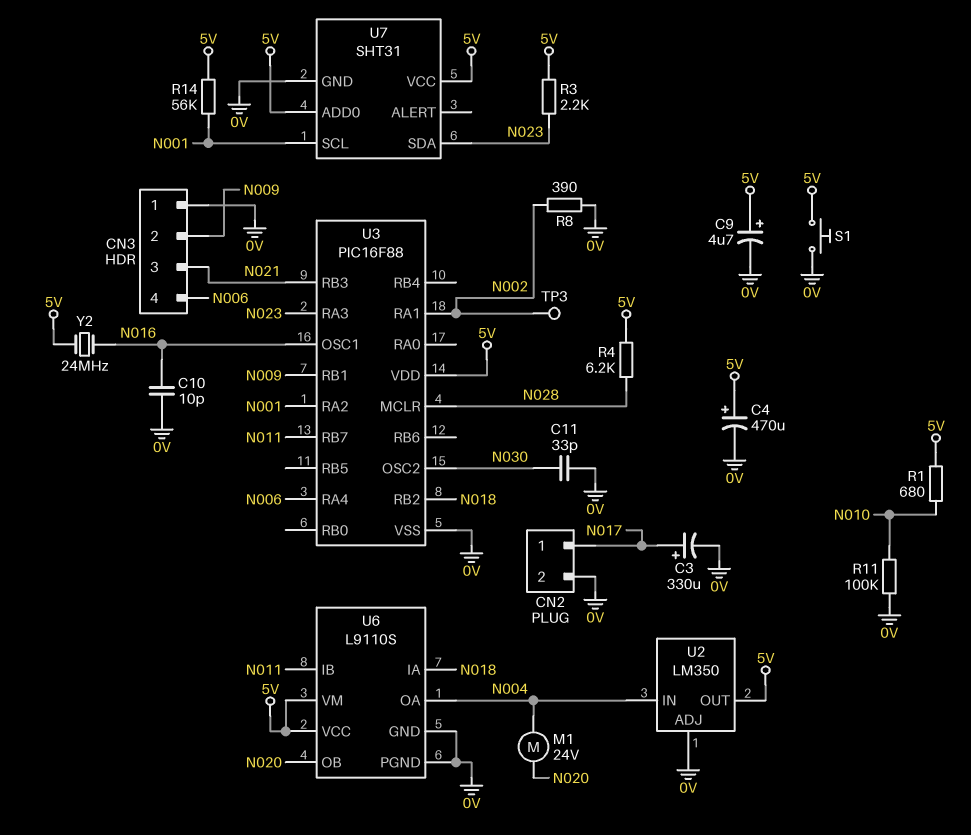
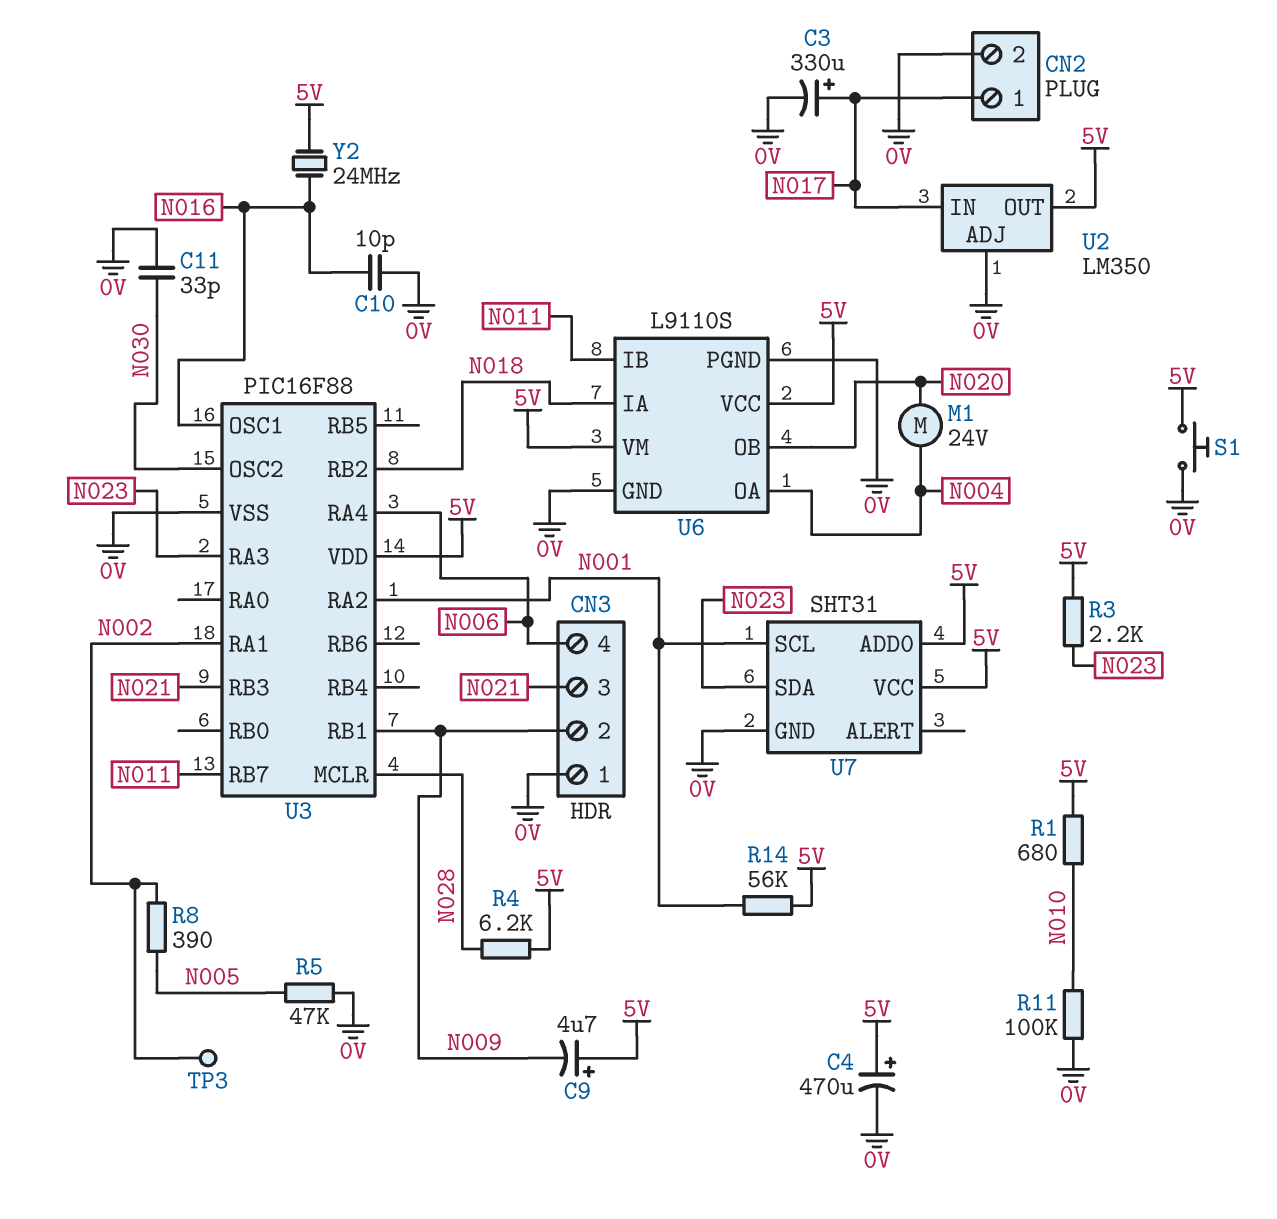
C9: 4.7uF (plus 5V, minus 0V) -> 4.7uF (plus 5V, minus N009)
R5: none -> 47k (0V, N005)
R8: 390 (0V, N002) -> 390 (N002, N005)
U2 pin IN: N004 -> N017

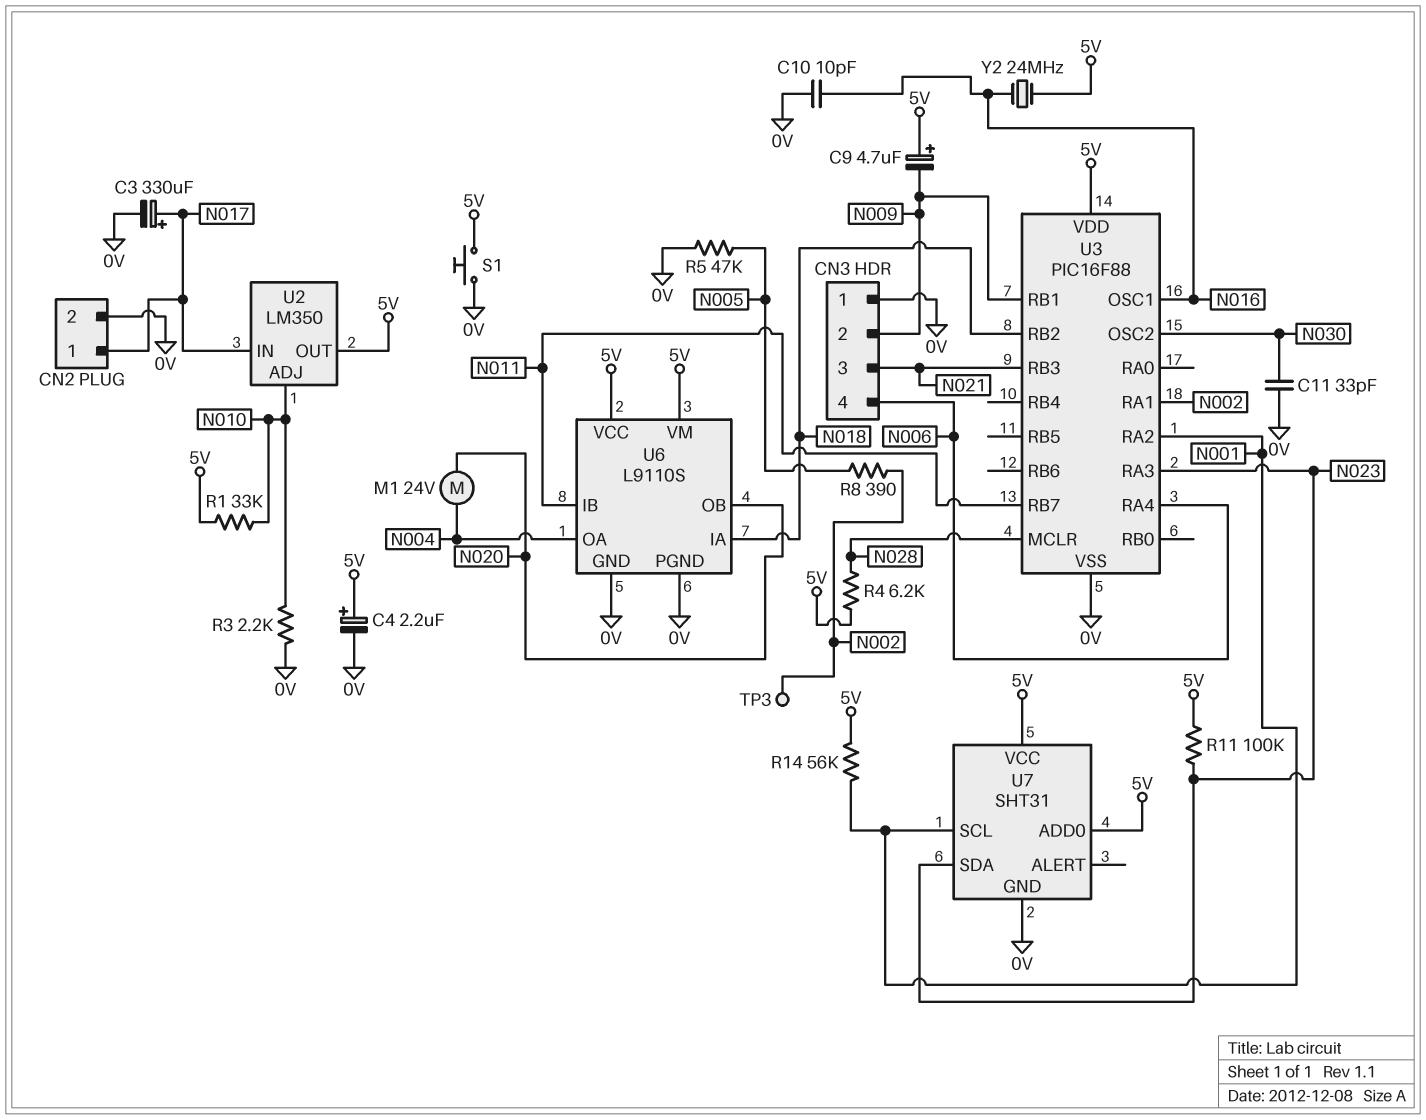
C4: 470uF (plus 5V, minus 0V) -> 2.2uF (plus 5V, minus 0V)
R1: 680 (5V, N010) -> 33k (5V, N010)
R3: 2.2k (5V, N023) -> 2.2k (0V, N010)
R11: 100k (0V, N010) -> 100k (5V, N023)
U2 pin ADJ: 0V -> N010

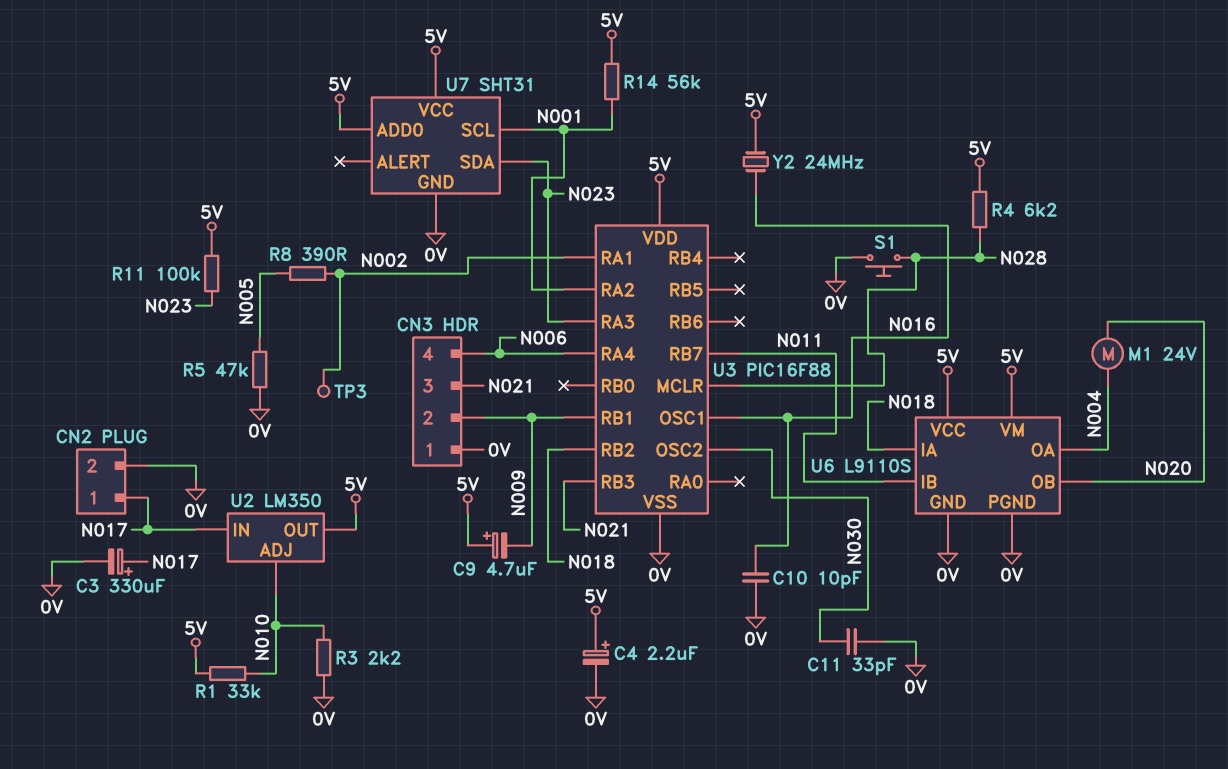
S1: button (0V, 5V) -> button (0V, N028)

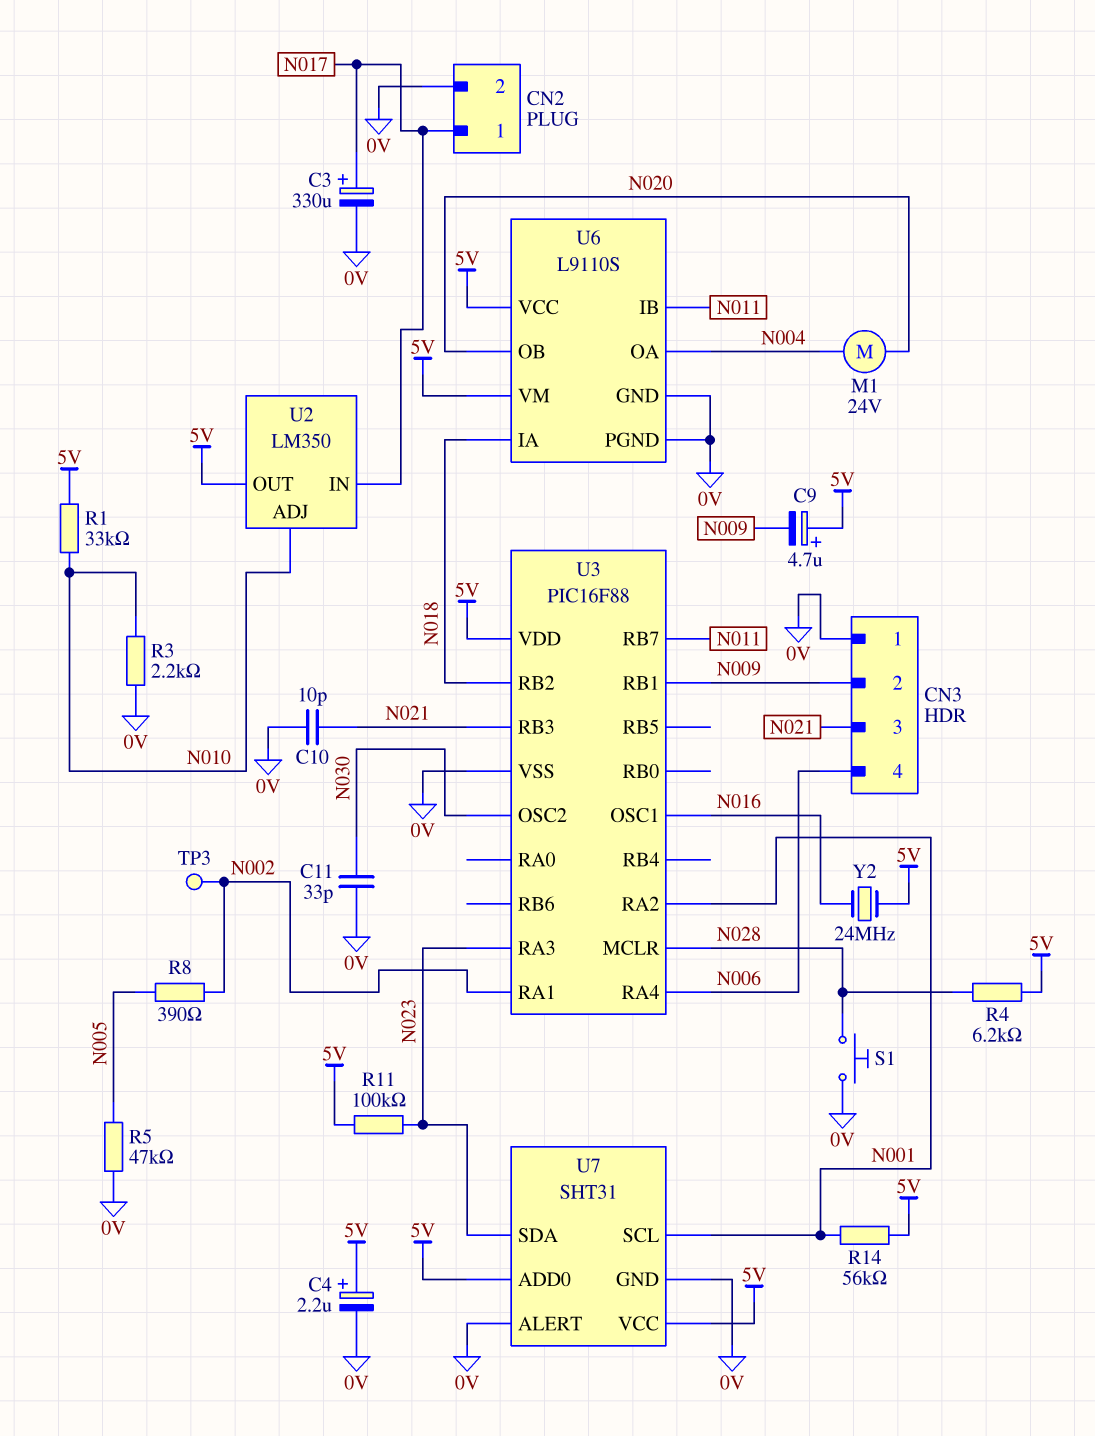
C10: 10pF (0V, N016) -> 10pF (0V, N021)
U7 pin ALERT: none -> 0V

